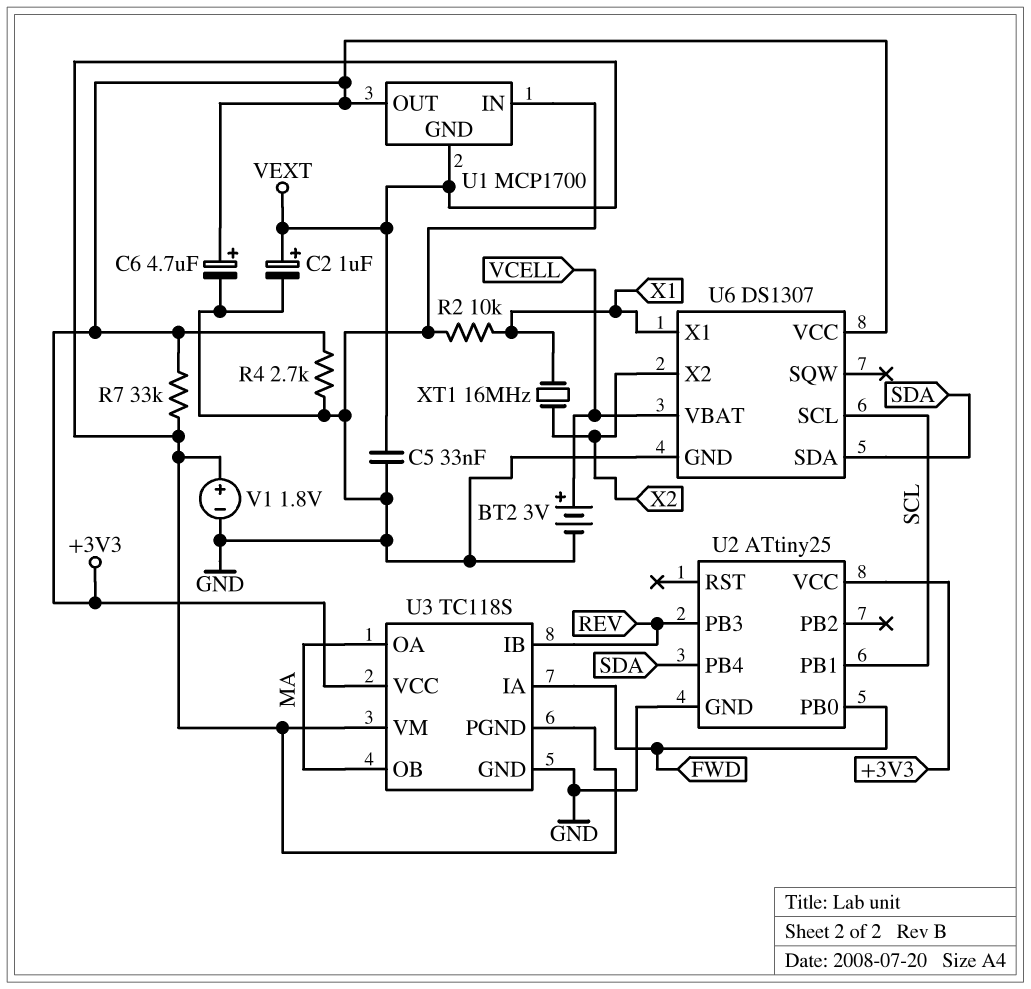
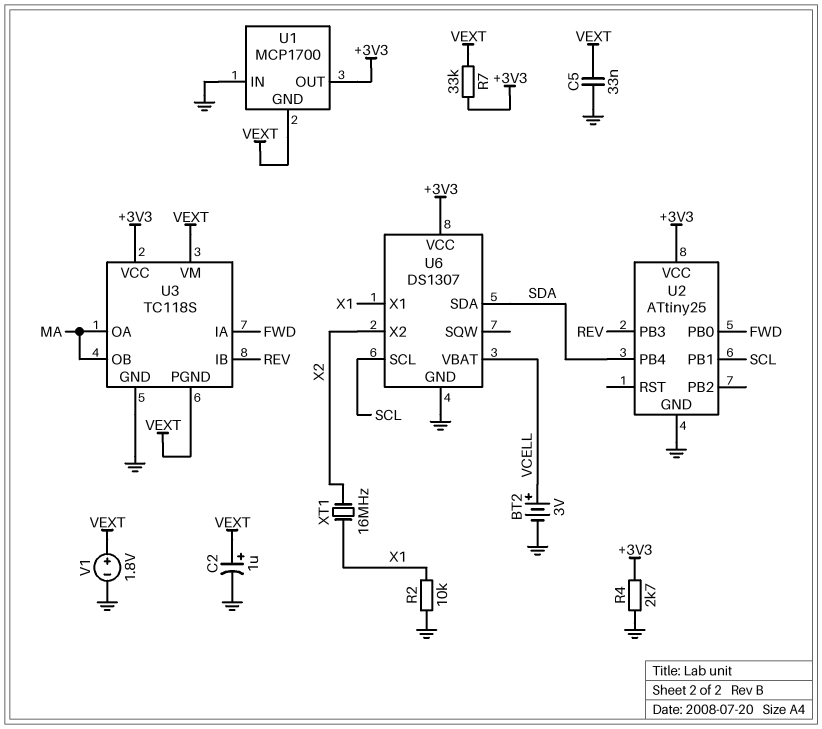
C6: 4.7uF (plus +3V3, minus GND) -> none

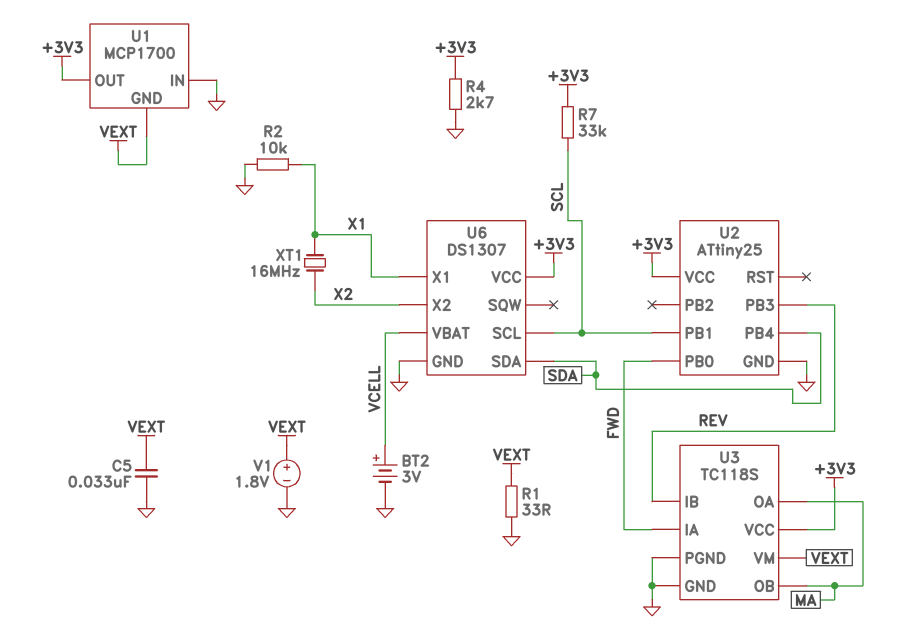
C2: 1uF (plus VEXT, minus GND) -> none
R1: none -> 33 (GND, VEXT)
R7: 33k (+3V3, VEXT) -> 33k (+3V3, SCL)
U3 pin PGND: VEXT -> GND

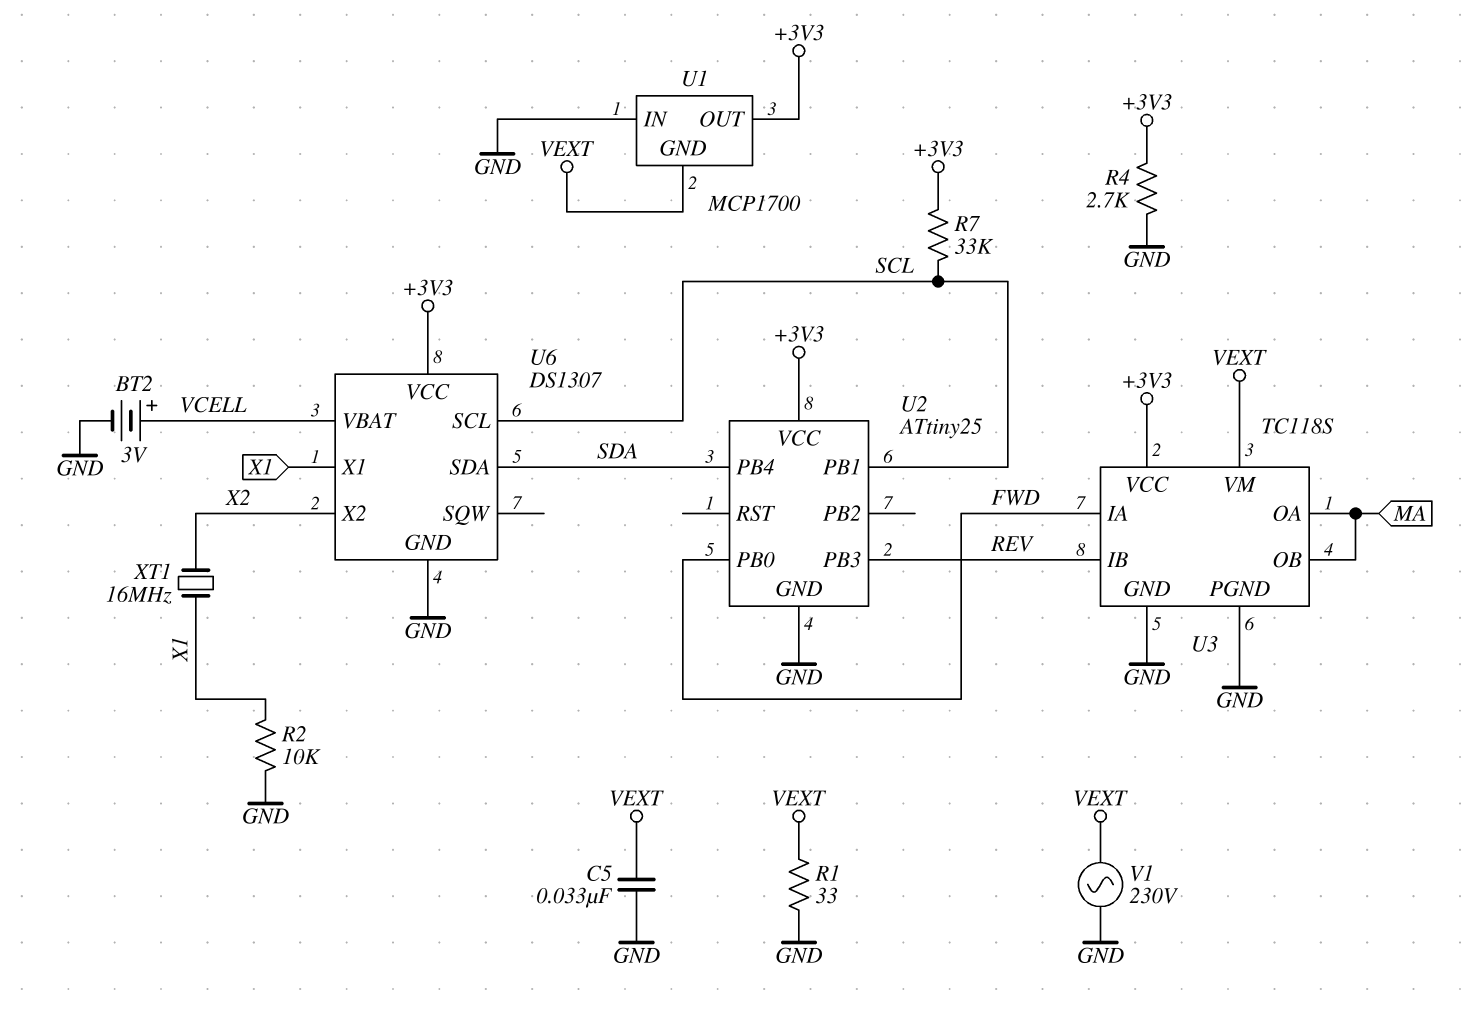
V1: 1.8V (plus VEXT, minus GND) -> AC 230V (GND, VEXT)

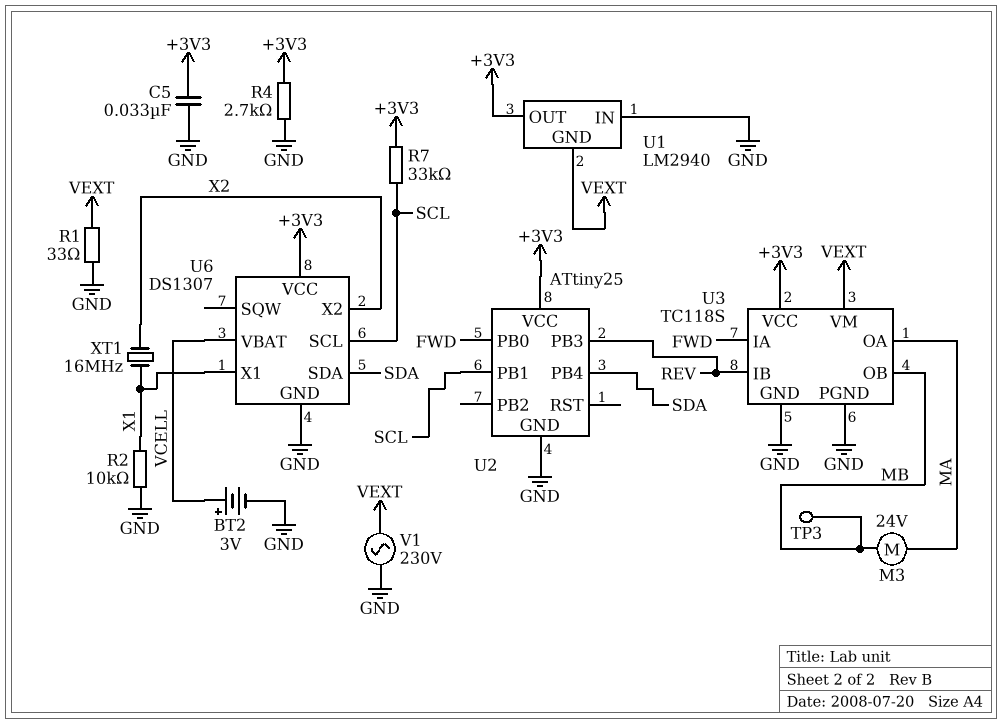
C5: 33nF (GND, VEXT) -> 33nF (+3V3, GND)
M3: none -> motor 24V (MA, MB)
TP3: none -> test point (MB)
U1: MCP1700 -> LM2940
U3 pin OB: MA -> MB

